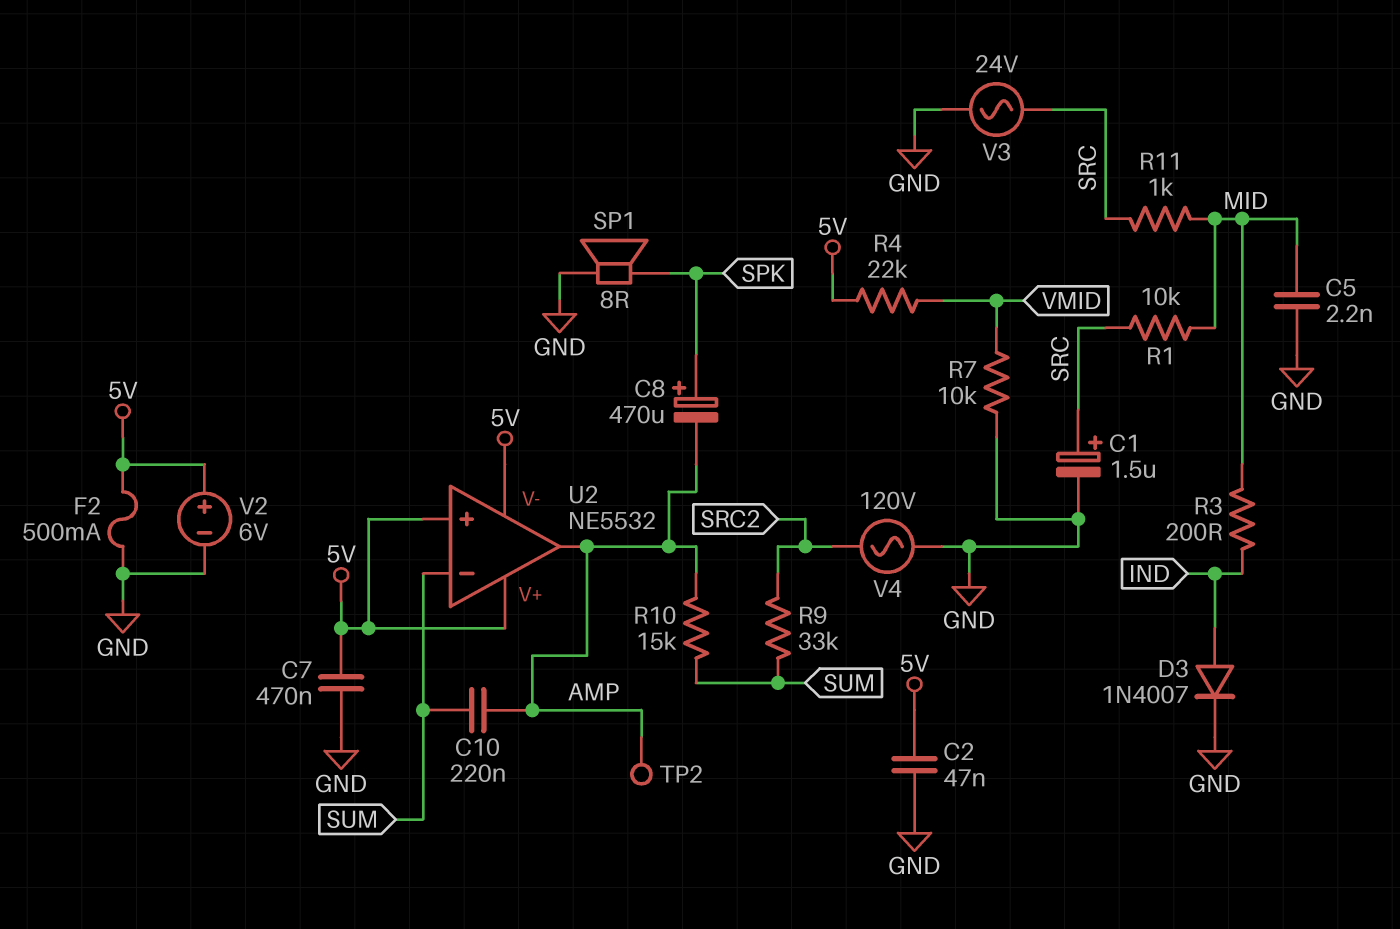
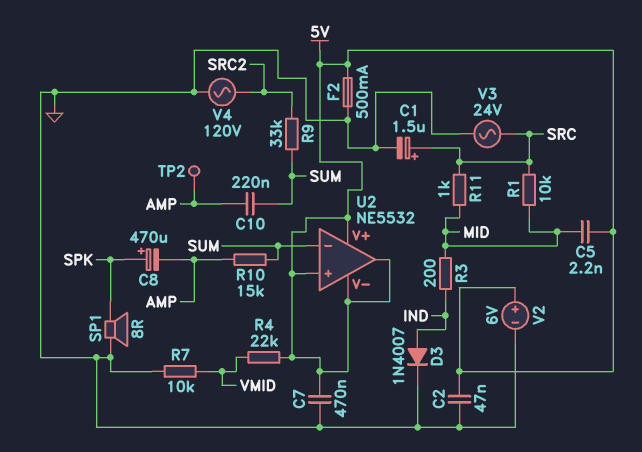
C5: 2.2nF (GND, MID) -> 2.2nF (5V, MID)
U2 pin out: AMP -> 5V

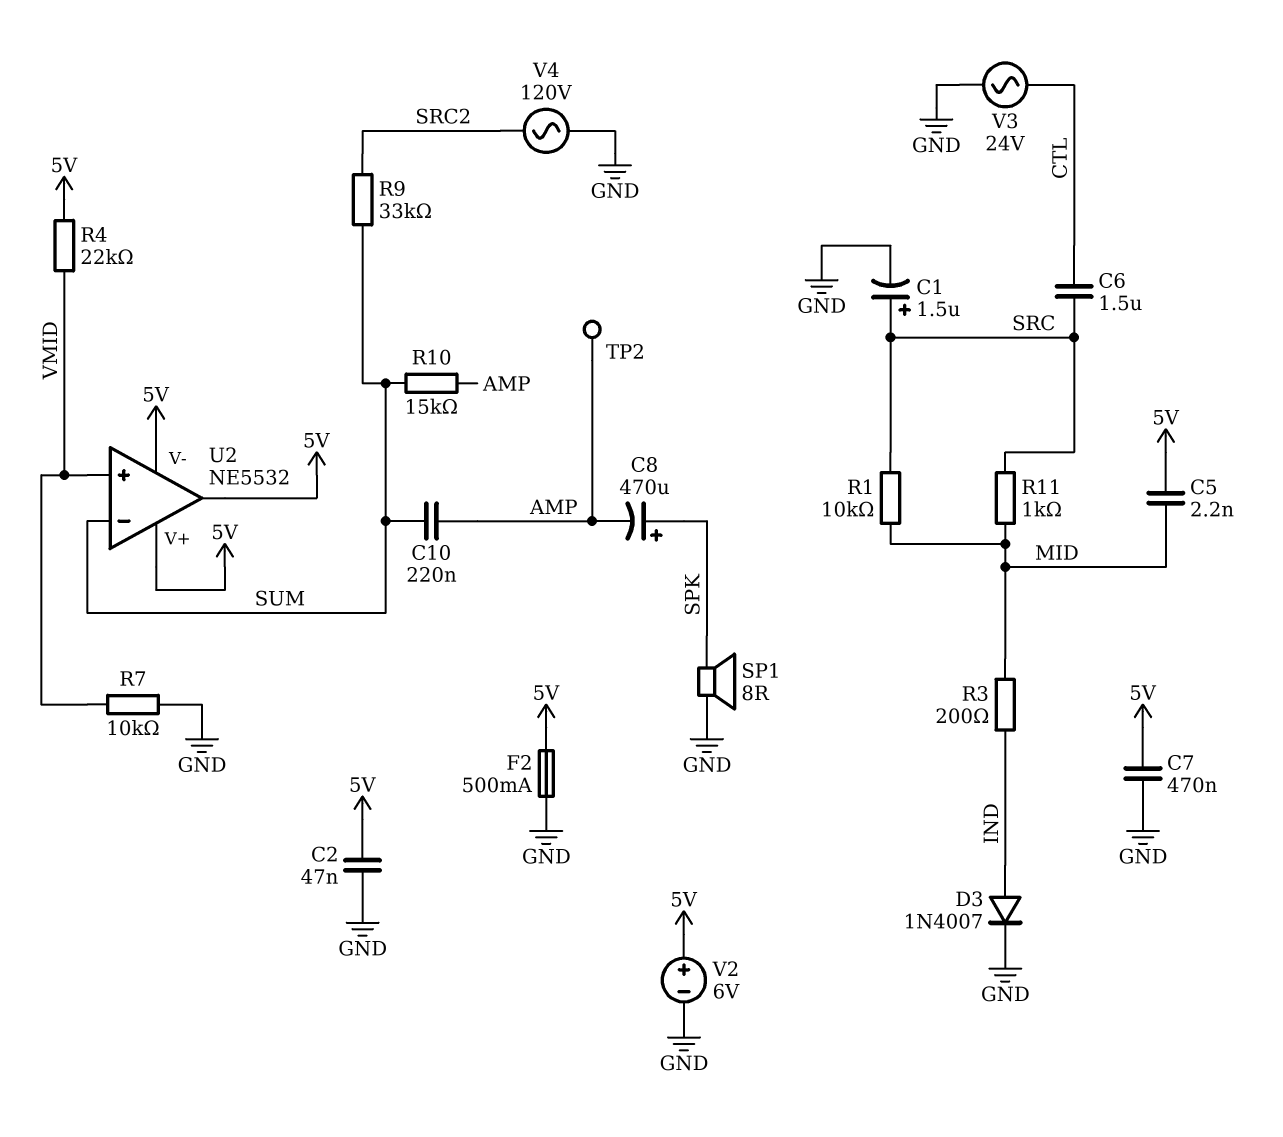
C6: none -> 1.5uF (CTL, SRC)
U2 pin in+: 5V -> VMID
V3: AC 24V (GND, SRC) -> AC 24V (CTL, GND)

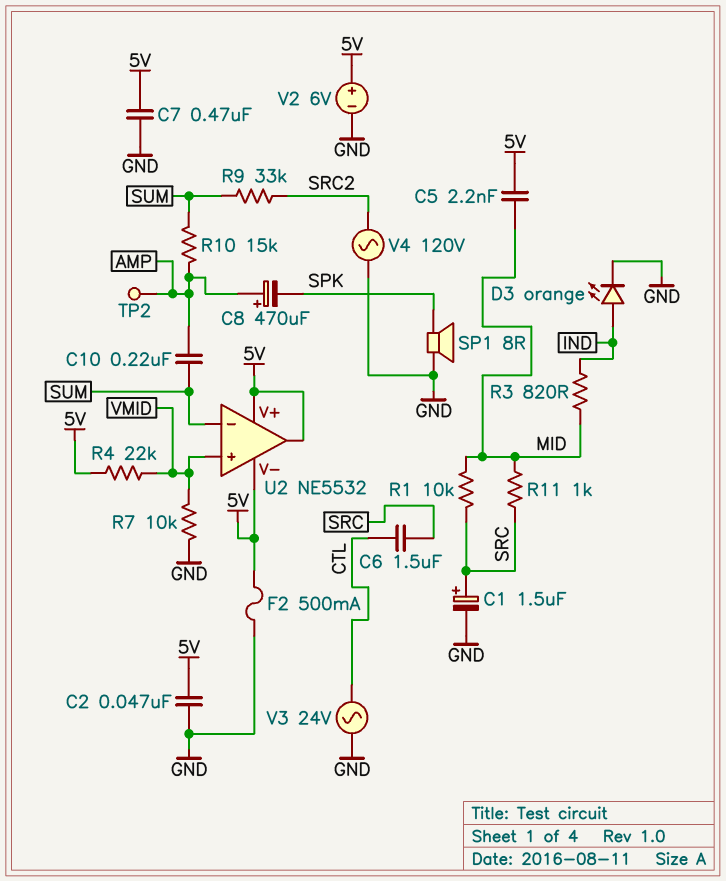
C8: 470uF (plus SPK, minus AMP) -> 470uF (plus AMP, minus SPK)
D3: diode 1N4007 (A IND, K GND) -> LED orange (A IND, K GND)
R3: 200 (IND, MID) -> 820 (IND, MID)

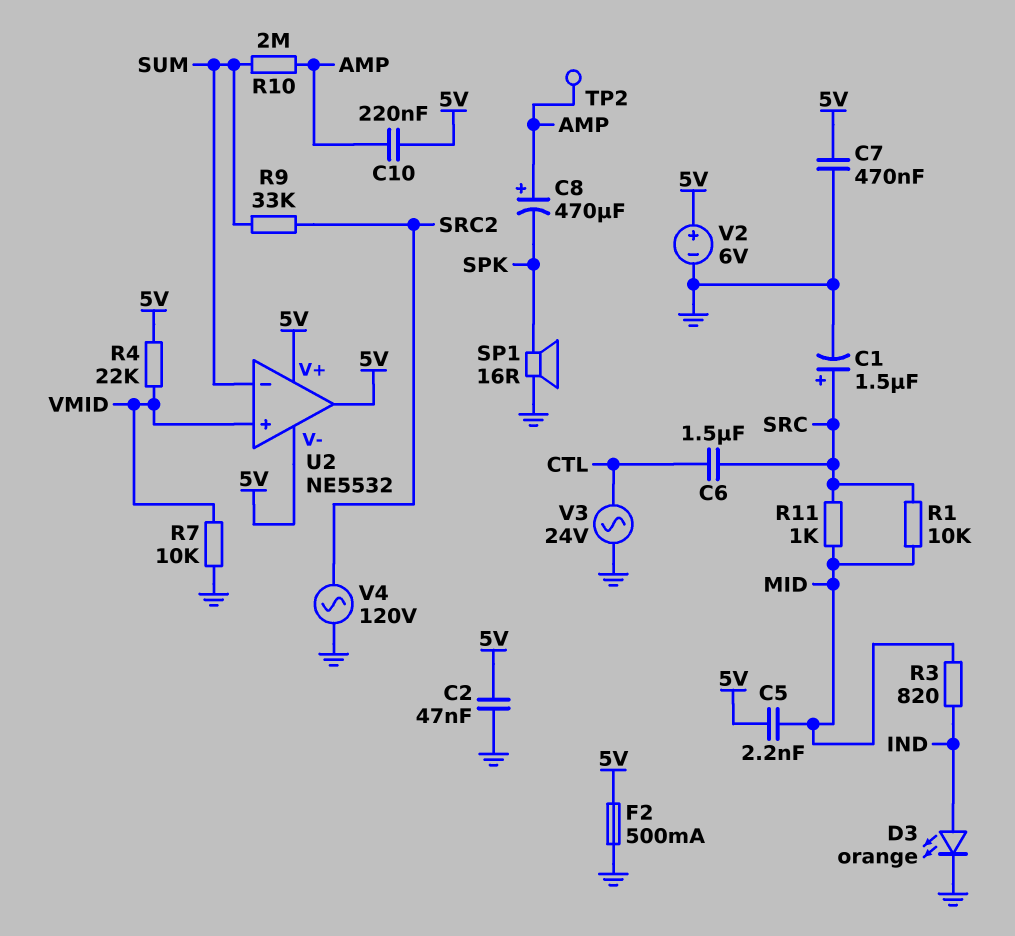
C10: 220nF (AMP, SUM) -> 220nF (5V, AMP)
R10: 15k (AMP, SUM) -> 2M (AMP, SUM)
SP1: speaker 8R (GND, SPK) -> speaker 16R (GND, SPK)

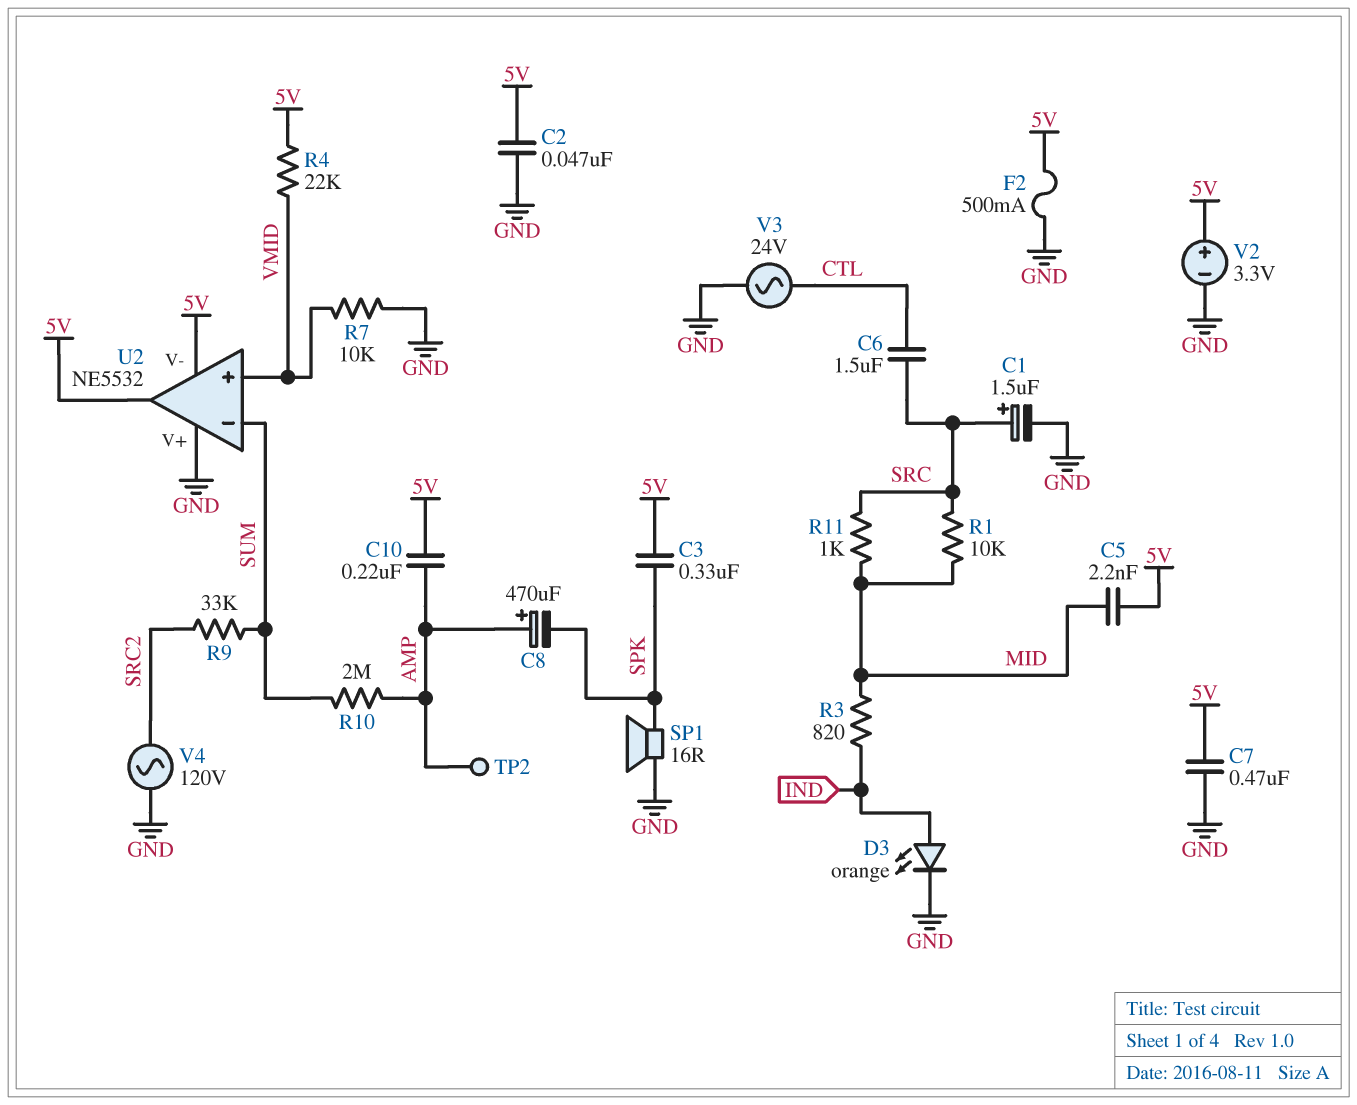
C3: none -> 330nF (5V, SPK)
U2 pin V+: 5V -> GND
V2: 6V (plus 5V, minus GND) -> 3.3V (plus 5V, minus GND)

